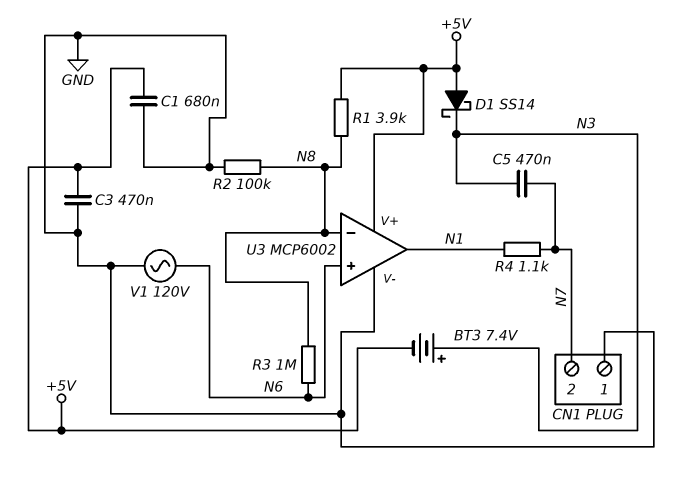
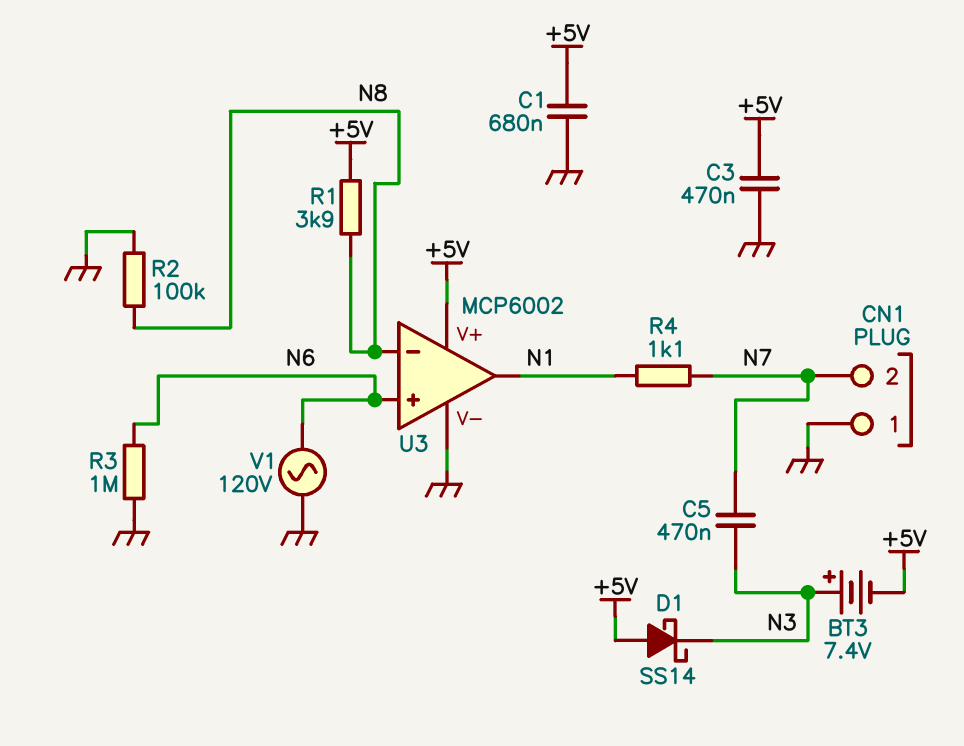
R3: 1M (N6, N8) -> 1M (GND, N6)

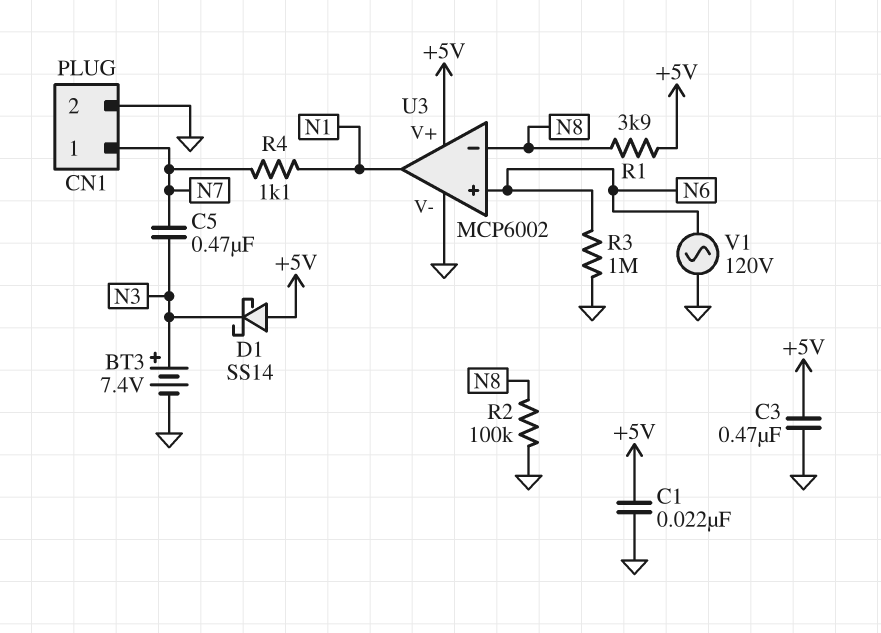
BT3: 7.4V (plus N3, minus +5V) -> 7.4V (plus N3, minus GND)
C1: 680nF (+5V, GND) -> 22nF (+5V, GND)
CN1 pin 1: GND -> N7
CN1 pin 2: N7 -> GND

